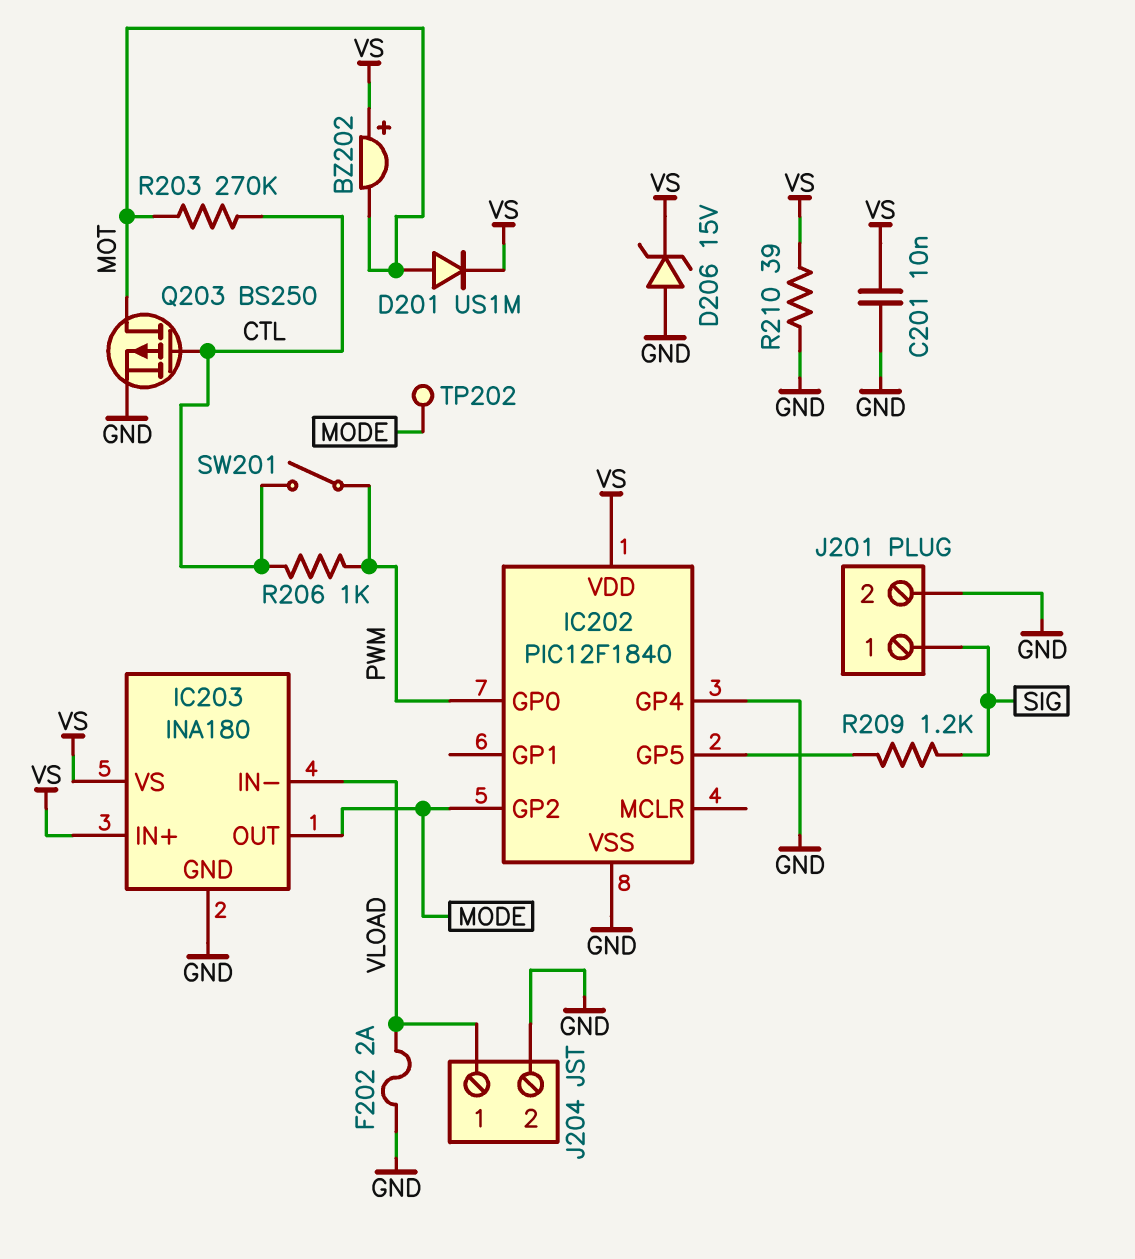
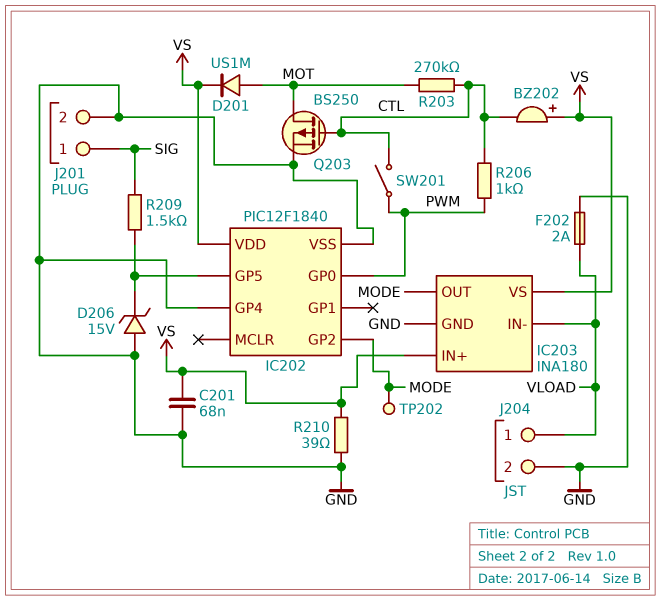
BZ202: buzzer (plus VS, minus MOT) -> buzzer (plus VS, minus CTL)
C201: 10nF (GND, VS) -> 68nF (GND, VS)
D206: zener 15V (A GND, K VS) -> zener 15V (A GND, K IC202/GP5)
R209: 1.2k (IC202/GP5, SIG) -> 1.5k (IC202/GP5, SIG)

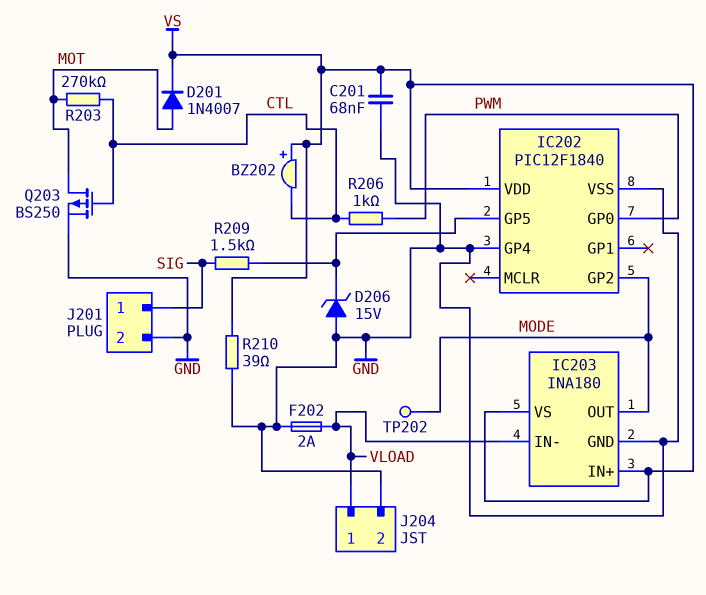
D201: diode US1M (A MOT, K VS) -> diode 1N4007 (A MOT, K VS)
SW201: switch (CTL, PWM) -> none

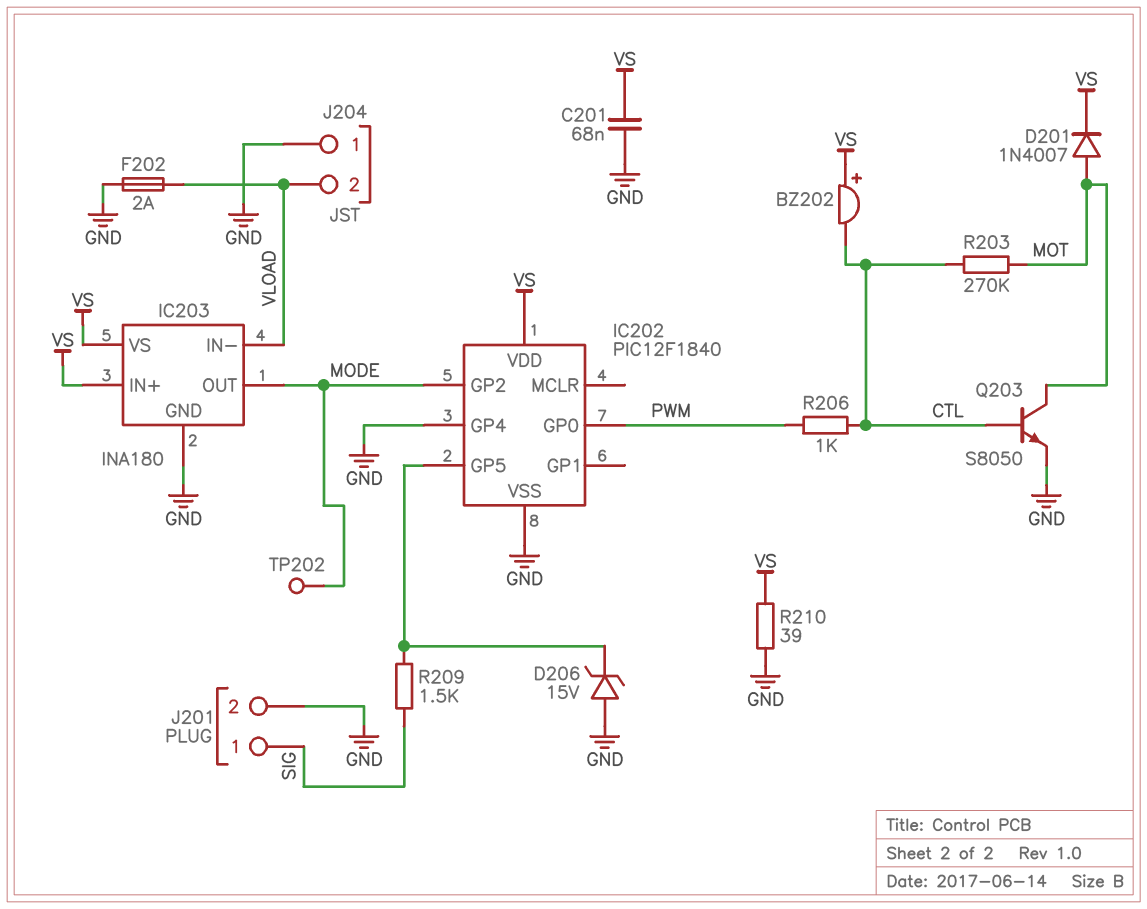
J204 pin 1: VLOAD -> GND
J204 pin 2: GND -> VLOAD
Q203: PMOS BS250 (G CTL, D MOT, S GND) -> NPN S8050 (B CTL, C MOT, E GND)

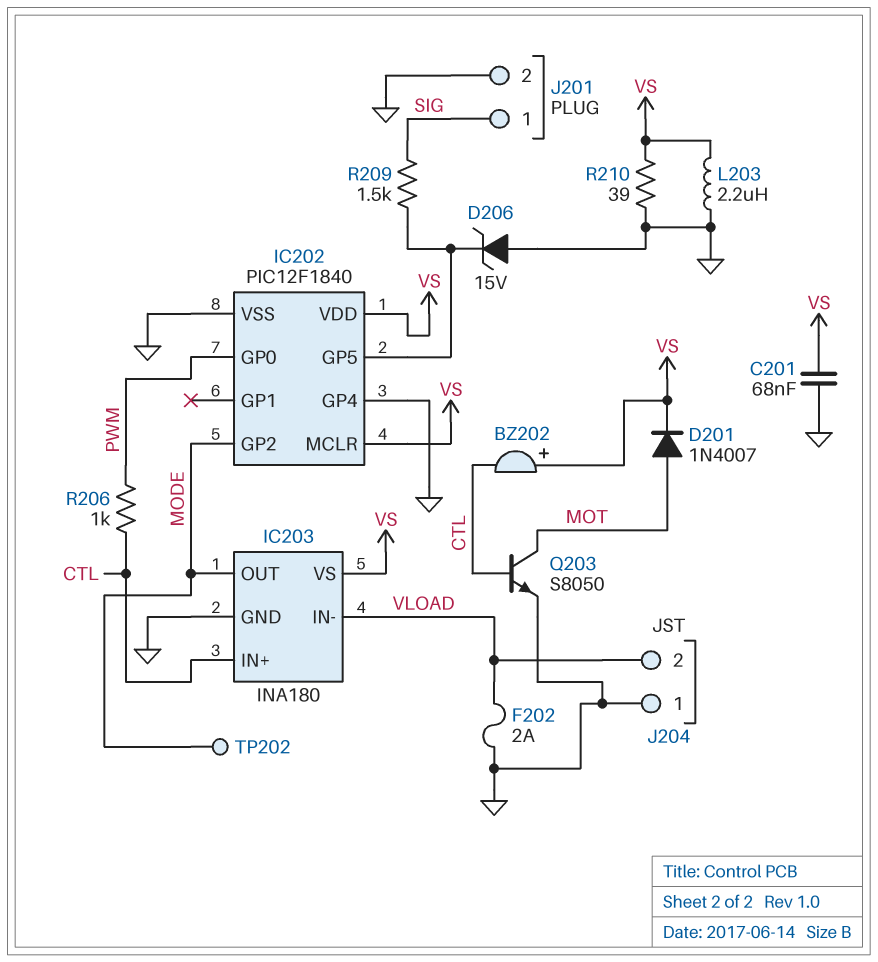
IC202 pin MCLR: none -> VS
IC203 pin IN+: VS -> CTL
L203: none -> 2.2uH (GND, VS)
R203: 270k (CTL, MOT) -> none

